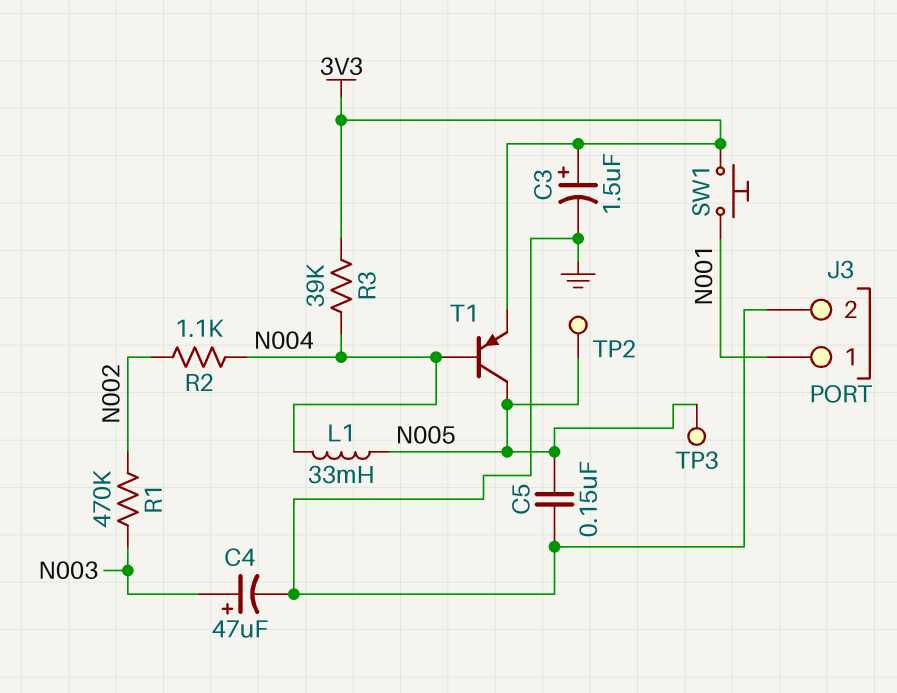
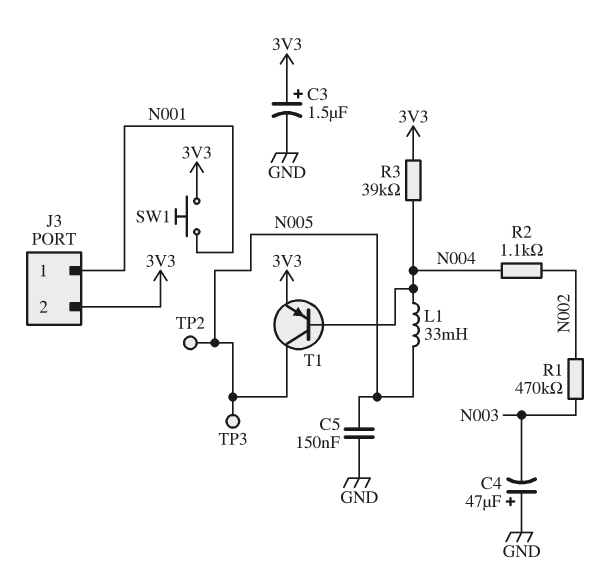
C4: 47uF (plus N003, minus GND) -> 47uF (plus GND, minus N003)
J3 pin 2: GND -> 3V3

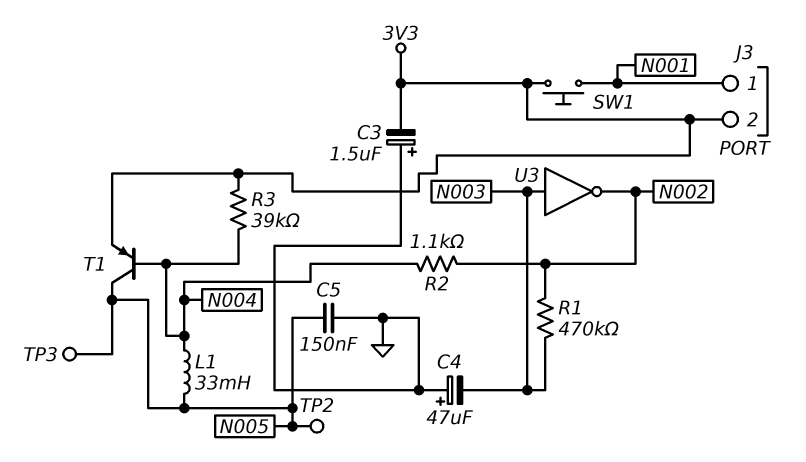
C3: 1.5uF (plus 3V3, minus GND) -> 1.5uF (plus GND, minus 3V3)
U3: none -> NOT (in N003, out N002)

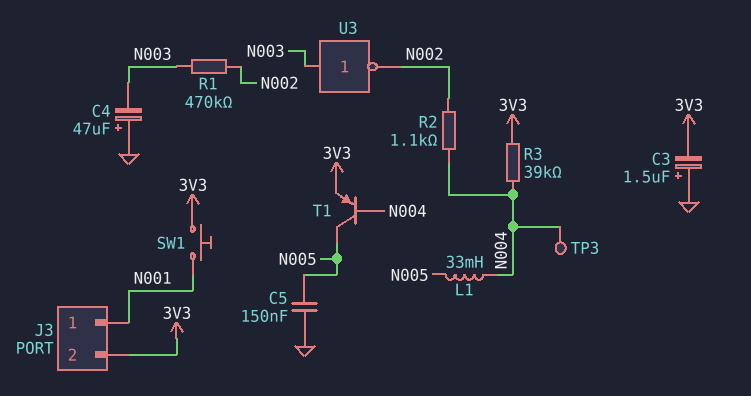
TP2: test point (N005) -> none
TP3: test point (N005) -> test point (N004)

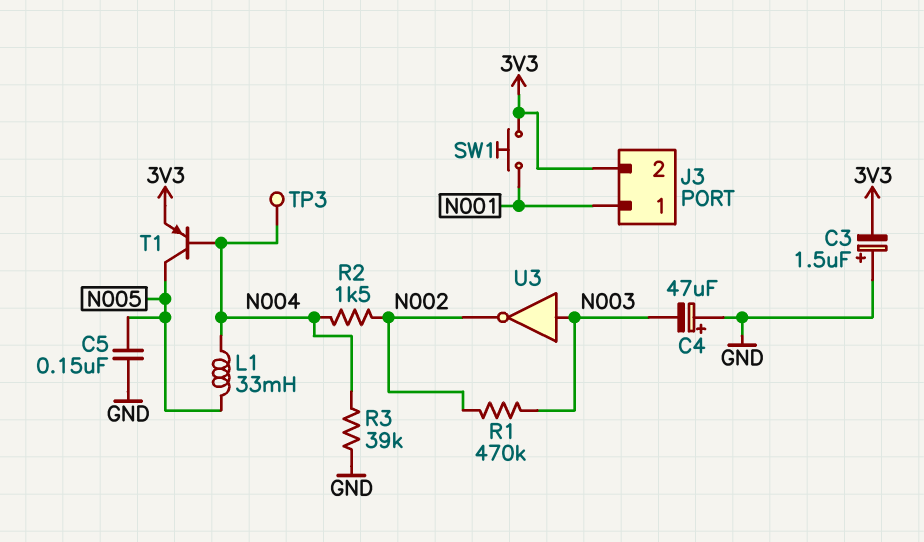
R2: 1.1k (N002, N004) -> 1.5k (N002, N004)
R3: 39k (3V3, N004) -> 39k (GND, N004)

